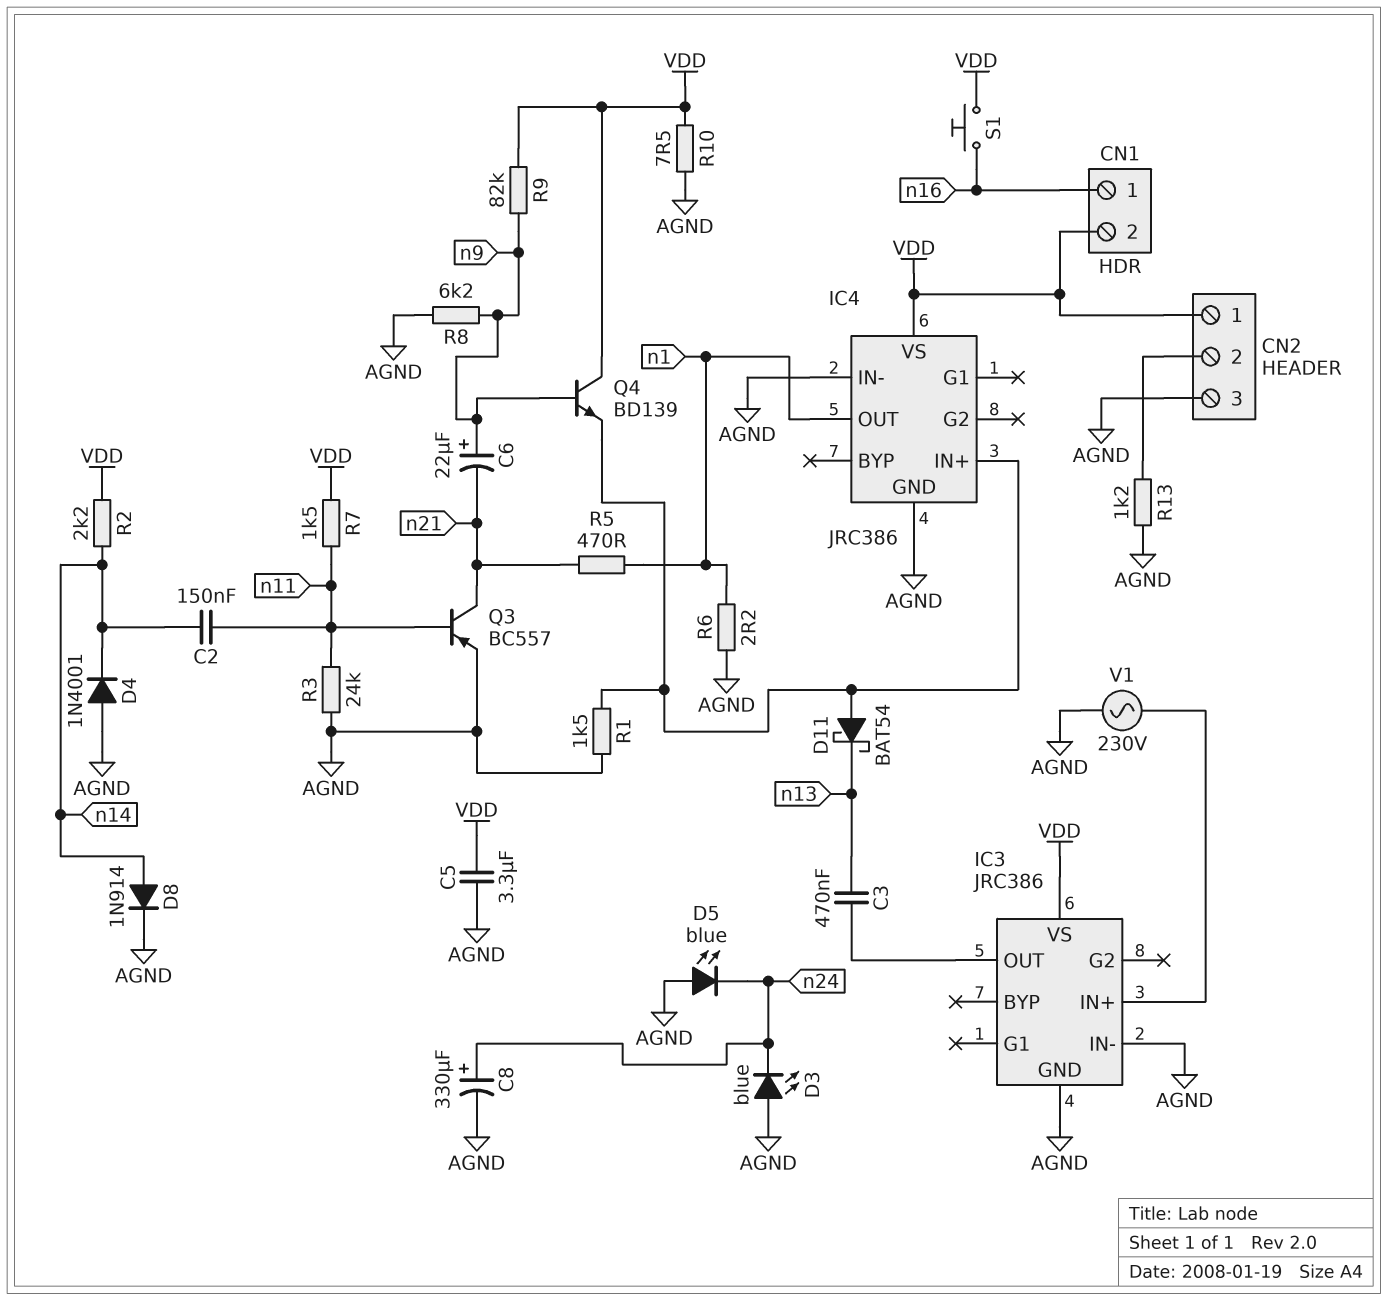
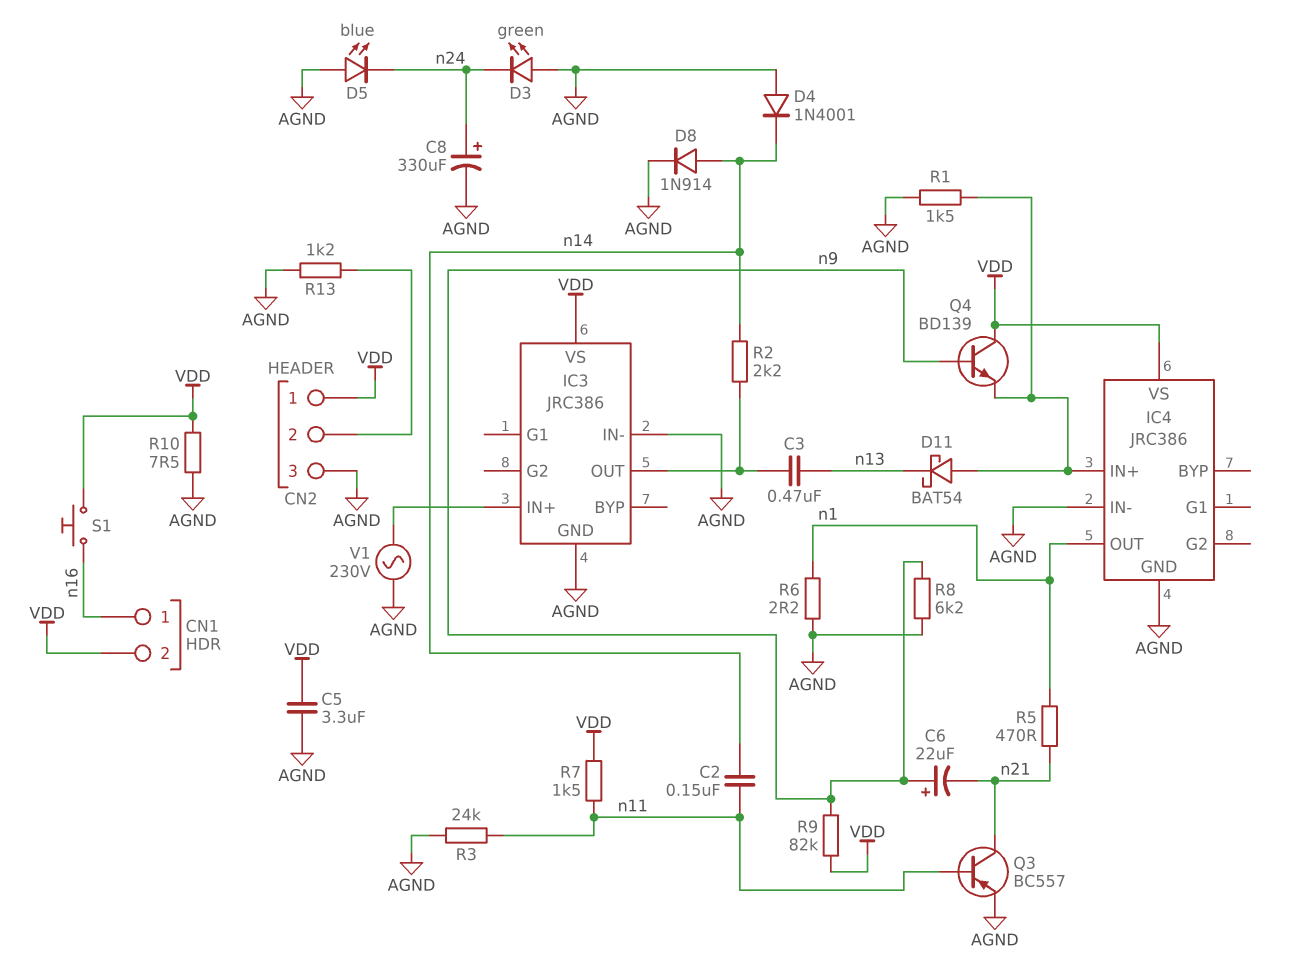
D3: LED blue (A AGND, K n24) -> LED green (A AGND, K n24)
R2: 2.2k (VDD, n14) -> 2.2k (IC3/OUT, n14)

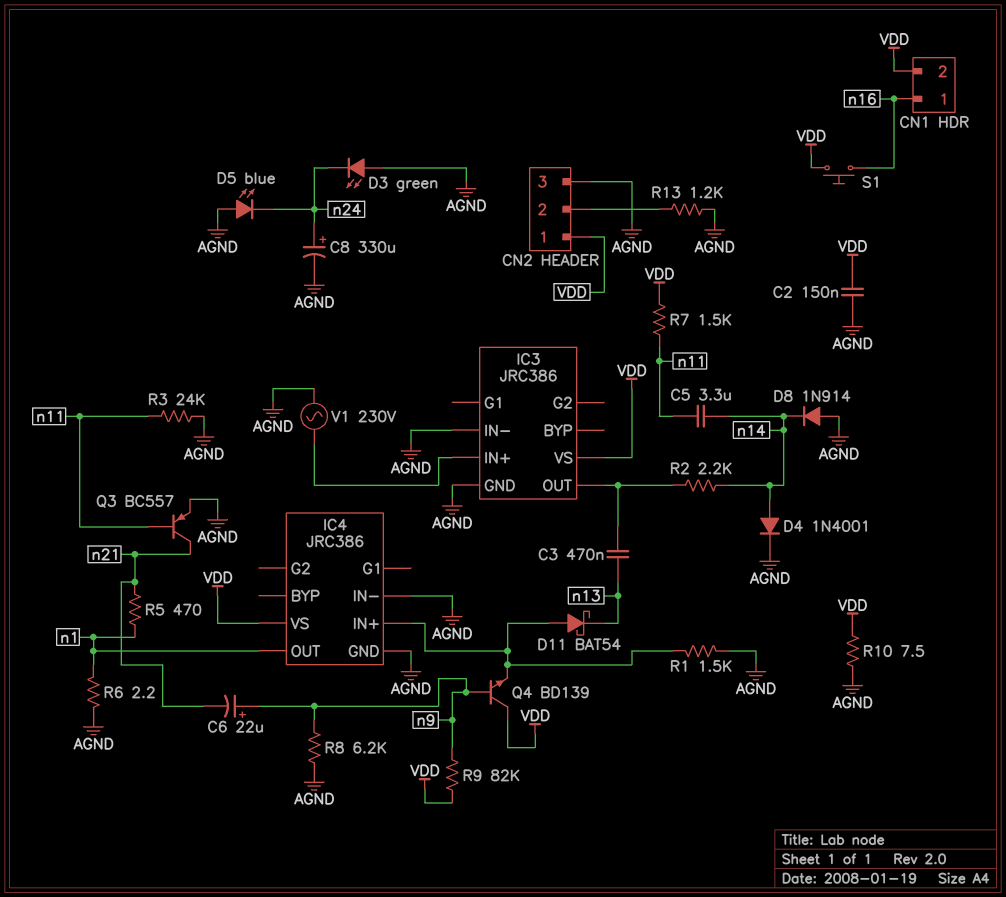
C2: 150nF (n11, n14) -> 150nF (AGND, VDD)
C5: 3.3uF (AGND, VDD) -> 3.3uF (n11, n14)
D4: diode 1N4001 (A AGND, K n14) -> diode 1N4001 (A n14, K AGND)
D8: diode 1N914 (A n14, K AGND) -> diode 1N914 (A AGND, K n14)

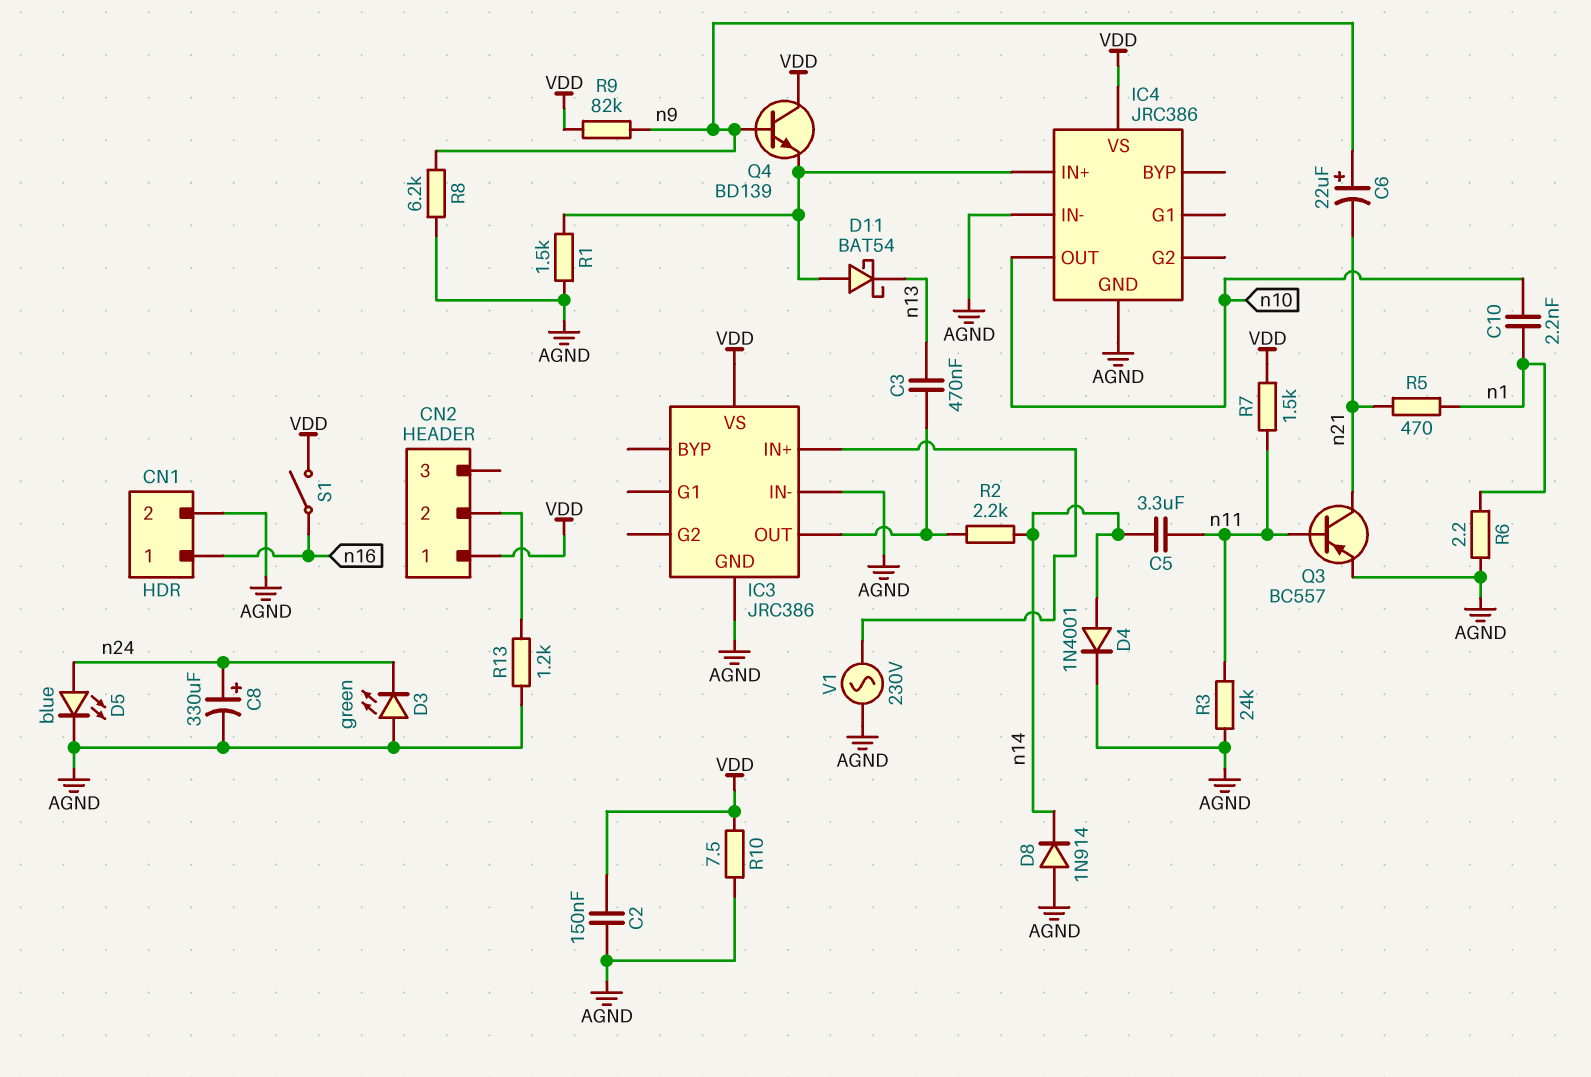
C10: none -> 2.2nF (n1, n10)
CN1 pin 2: VDD -> AGND
CN2 pin 3: AGND -> none
D5: LED blue (A AGND, K n24) -> LED blue (A n24, K AGND)
IC4 pin OUT: n1 -> n10
S1: button (VDD, n16) -> switch (VDD, n16)

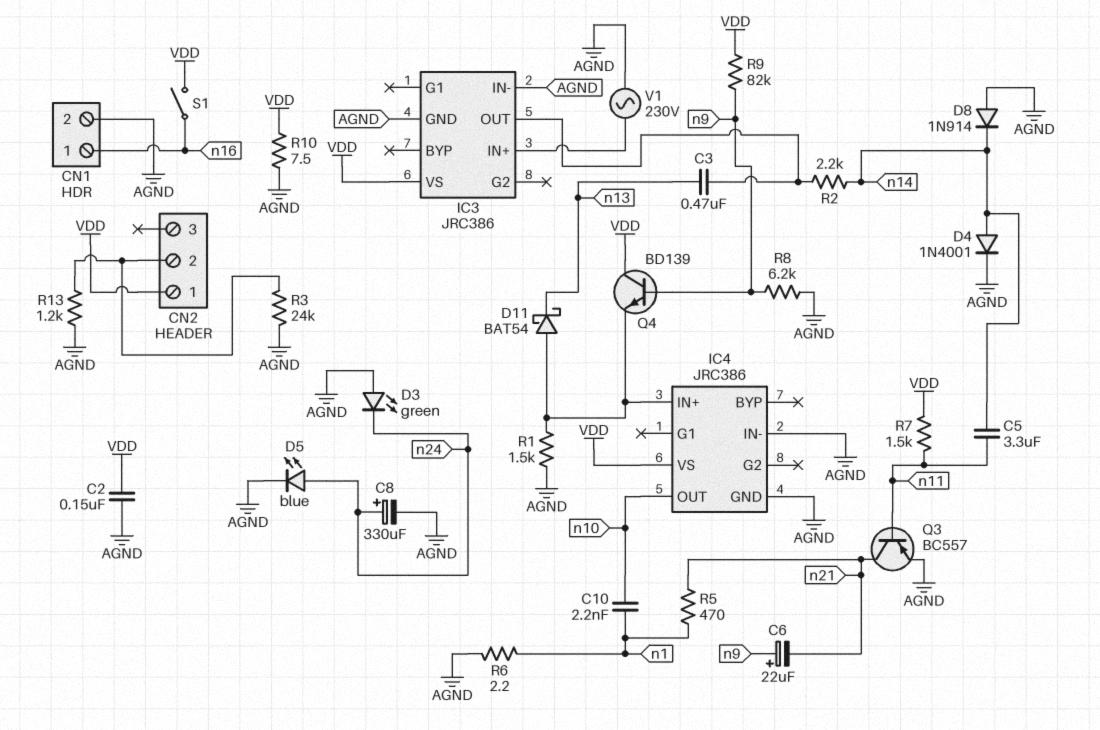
R3: 24k (AGND, n11) -> 24k (AGND, CN2/2)

